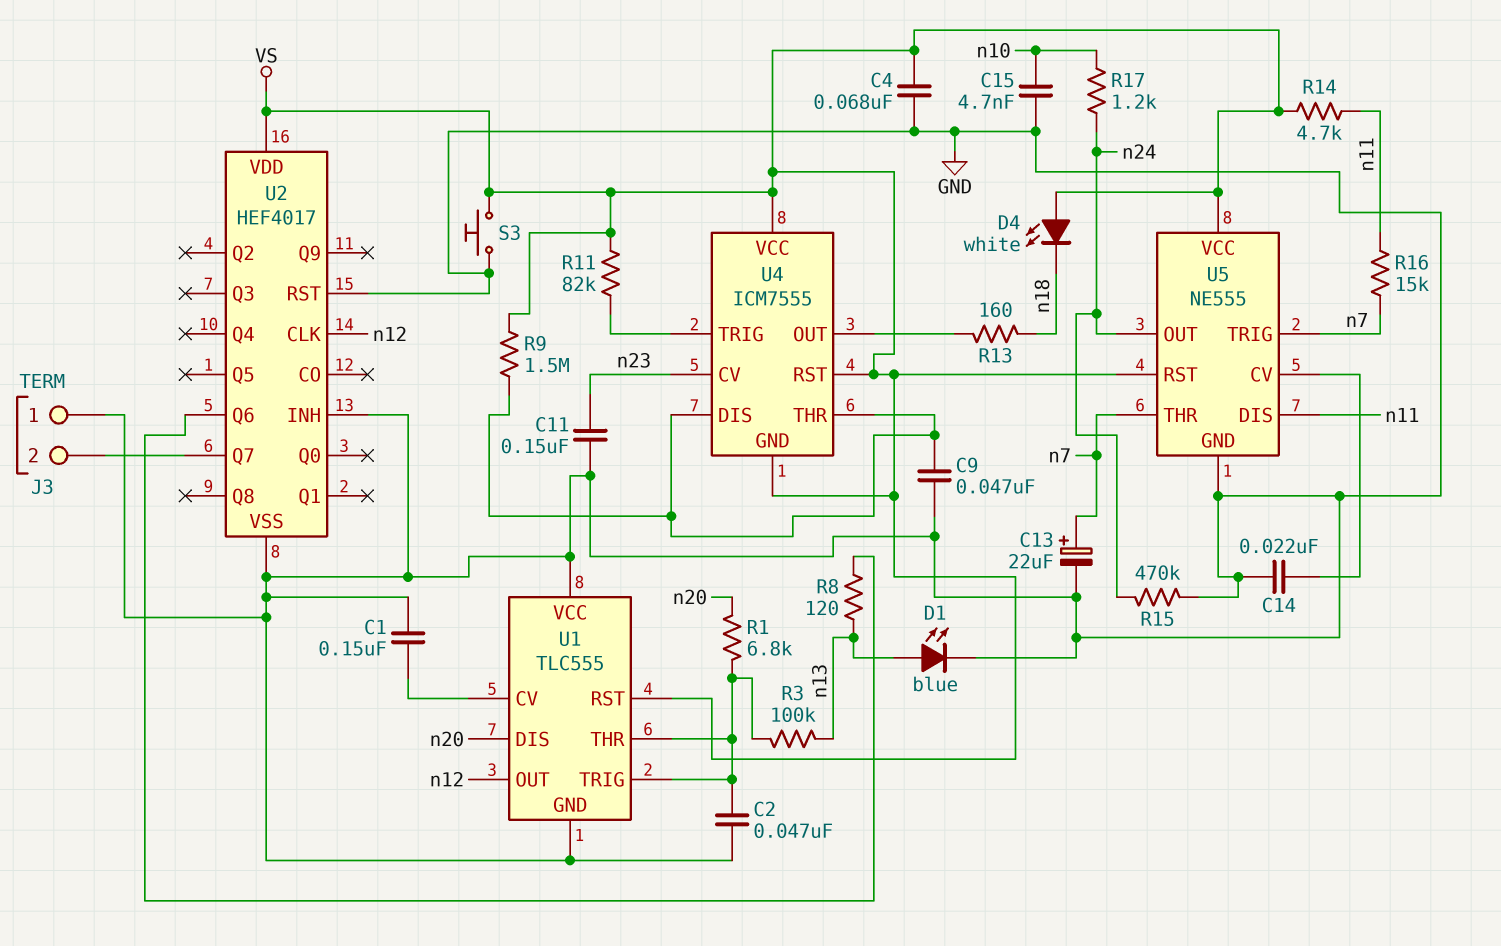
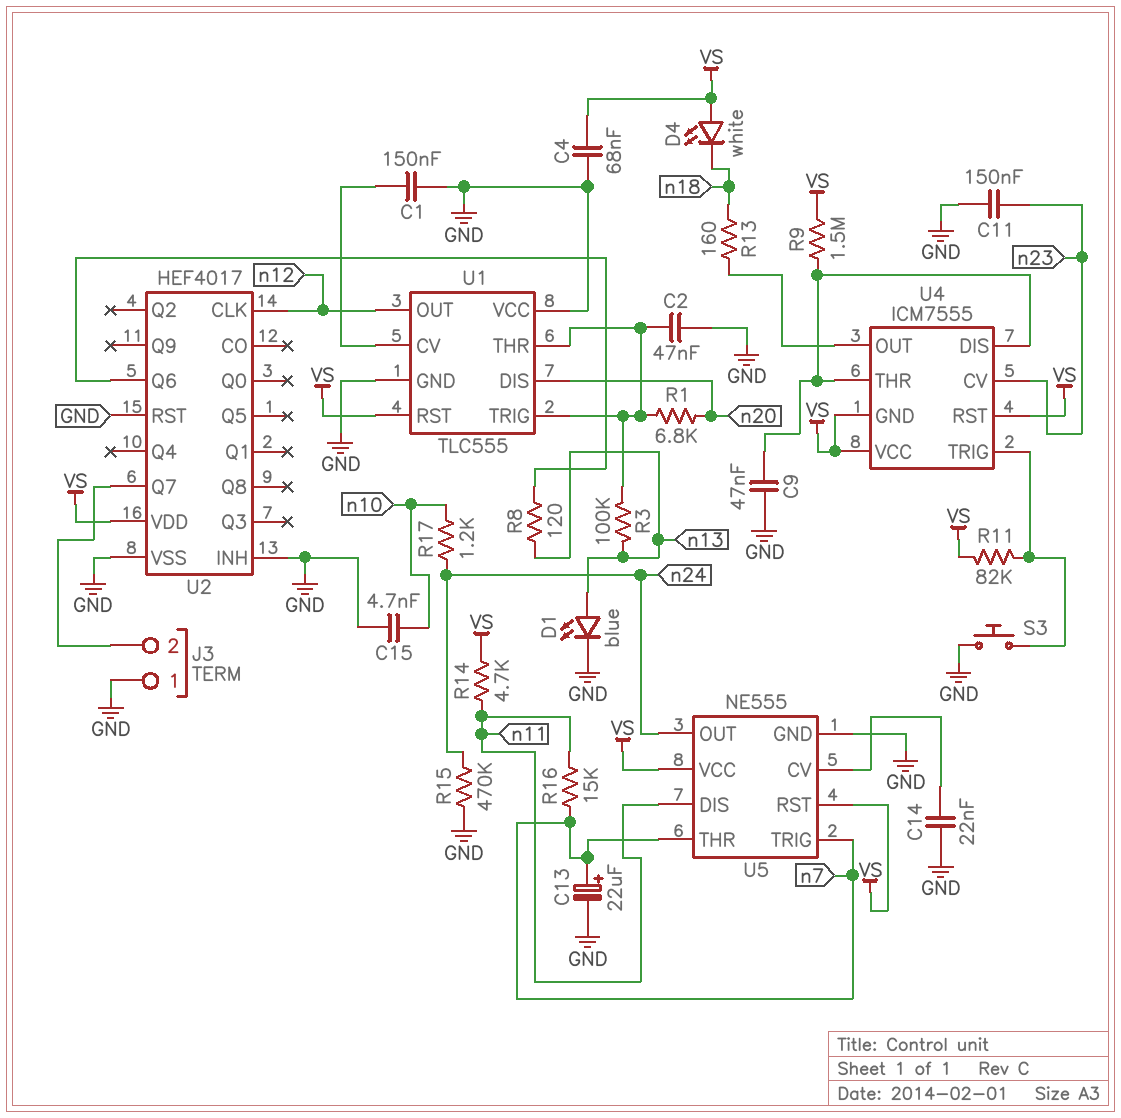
S3: button (GND, VS) -> button (GND, U4/TRIG)

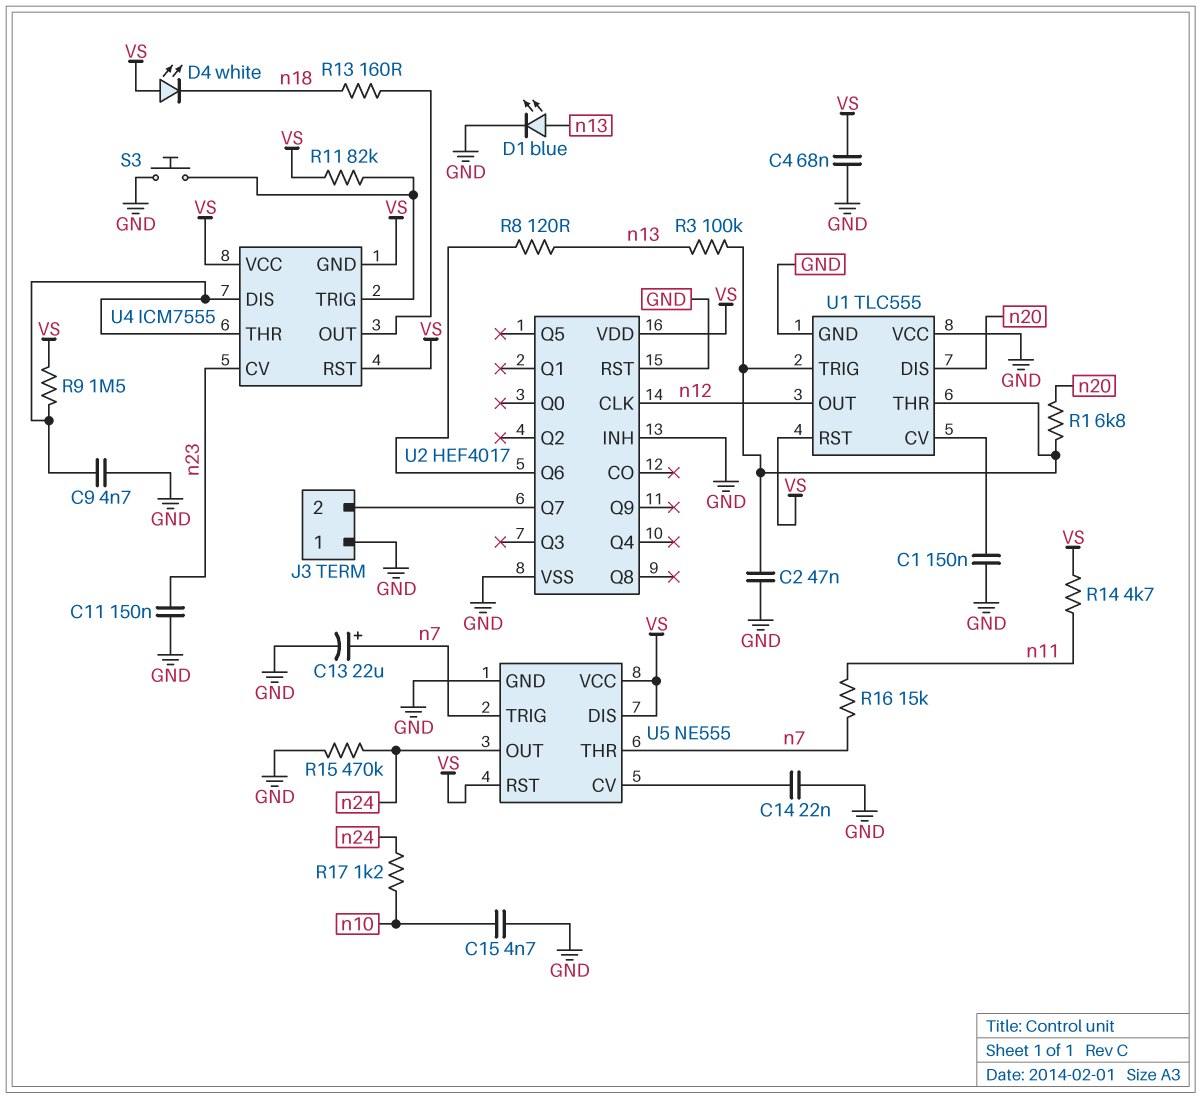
C9: 47nF (GND, U4/DIS) -> 4.7nF (GND, U4/DIS)
U5 pin DIS: n11 -> VS

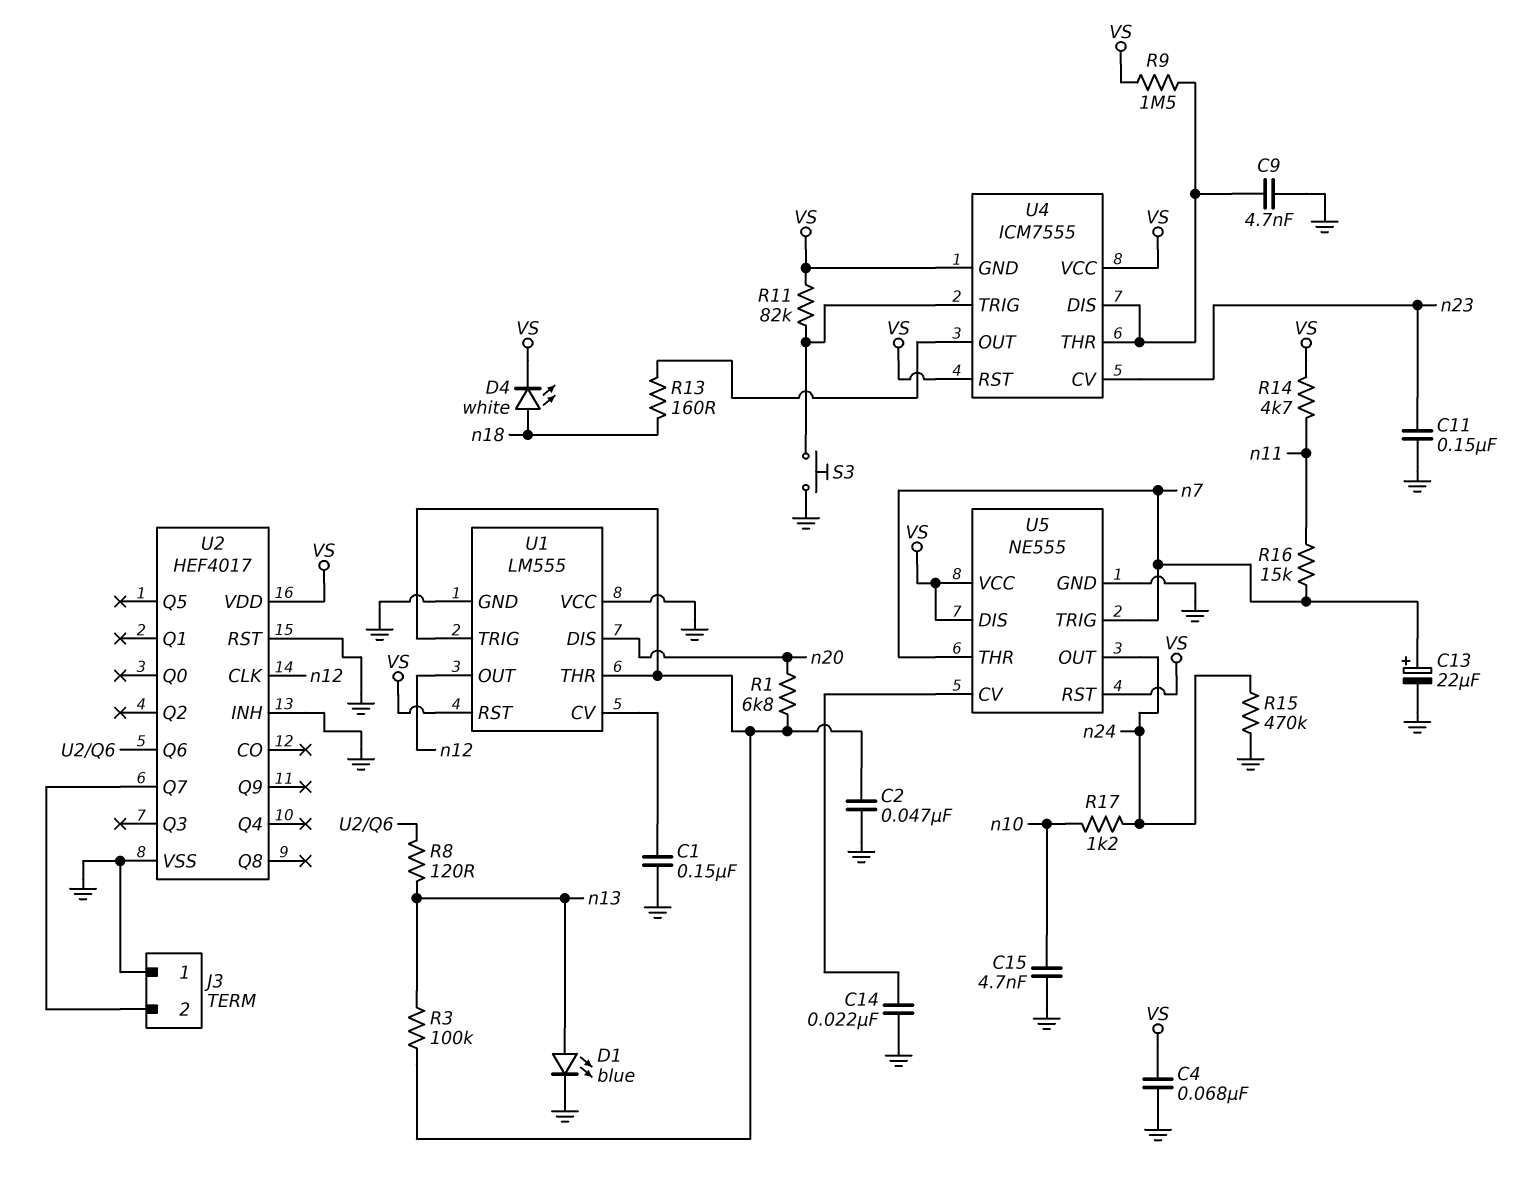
D4: LED white (A VS, K n18) -> LED white (A n18, K VS)
U1: TLC555 -> LM555

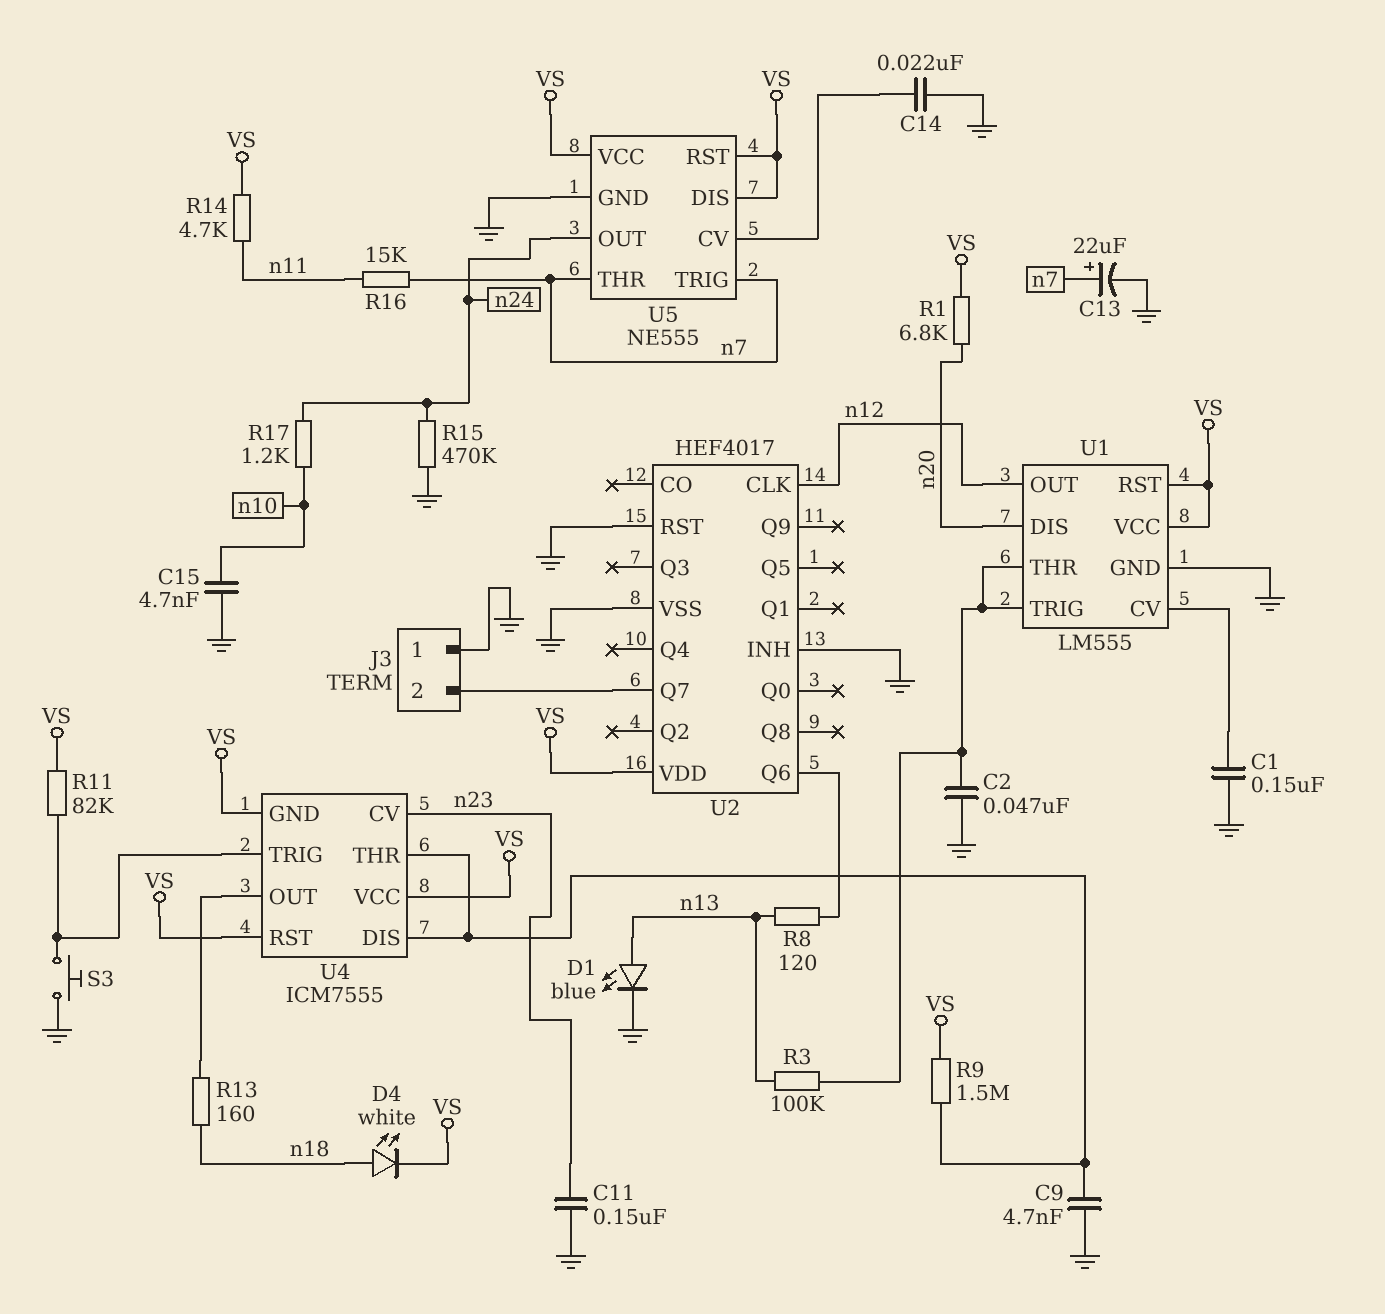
C4: 68nF (GND, VS) -> none
R1: 6.8k (U1/THR, n20) -> 6.8k (VS, n20)
U1 pin VCC: GND -> VS

